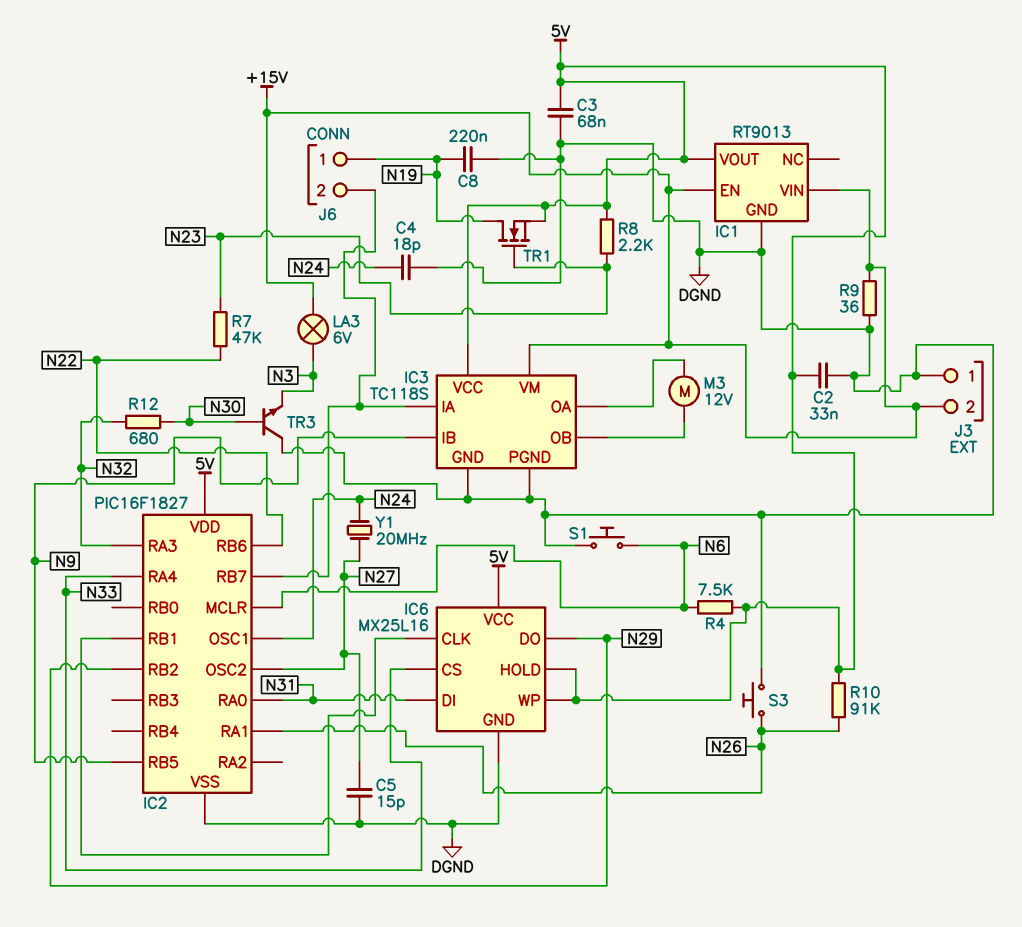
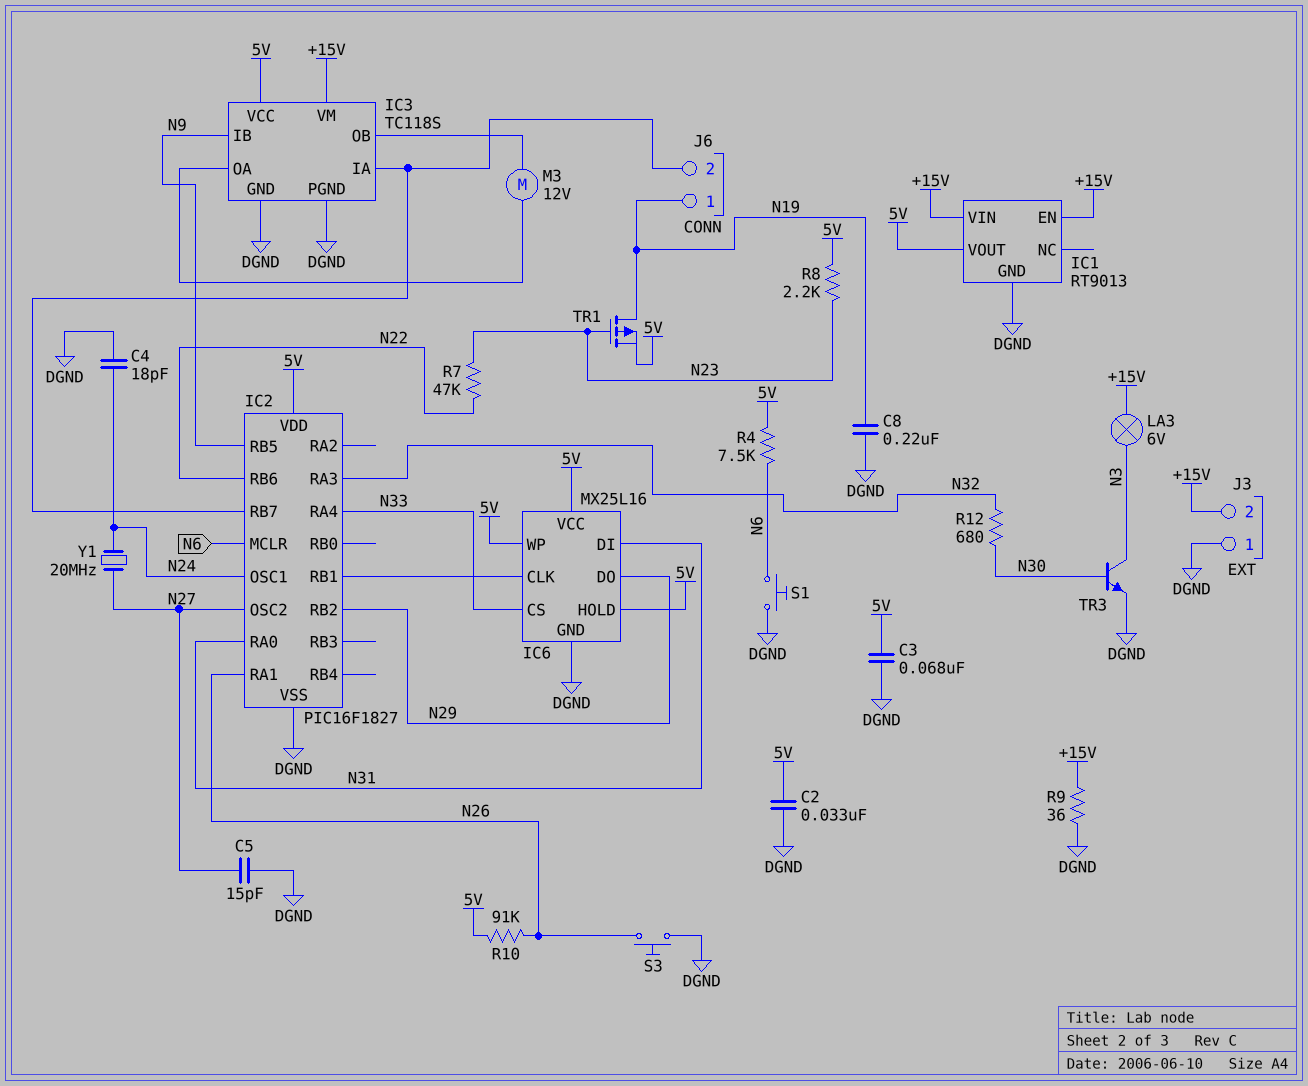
TR1: NMOS (G N23, D N19, S 5V) -> PMOS (G N23, D N19, S 5V)
TR3: NPN (B N30, C DGND, E N3) -> NPN (B N30, C N3, E DGND)

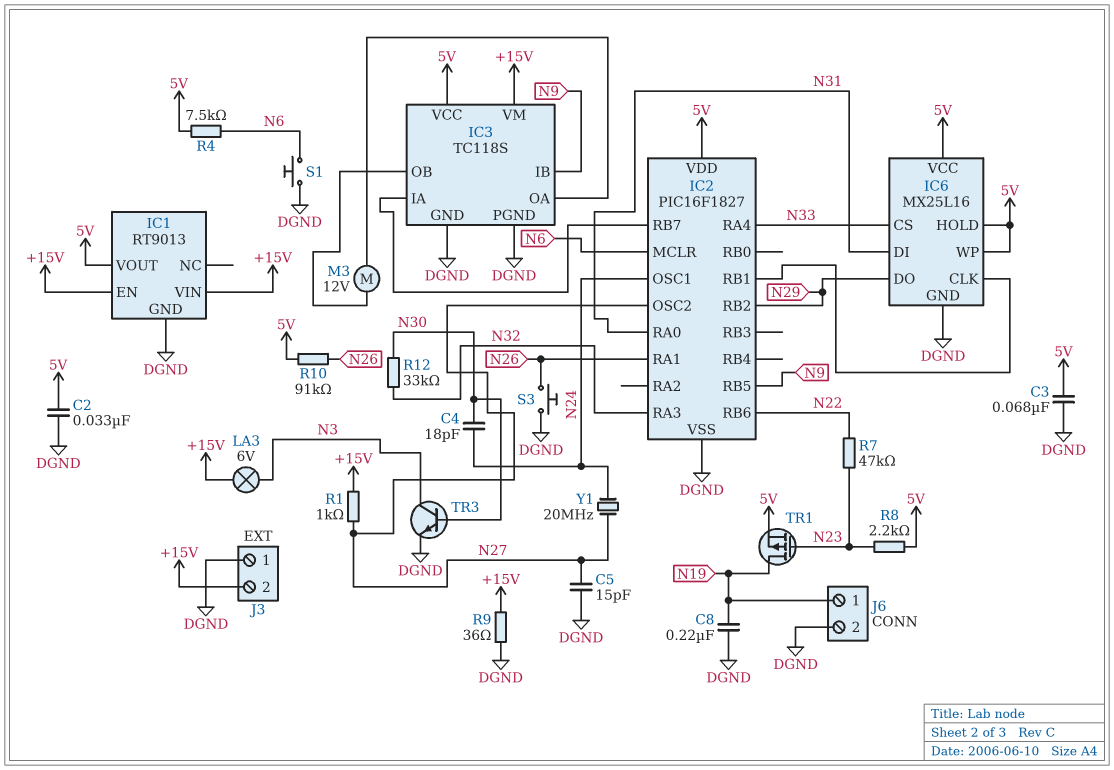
C4: 18pF (DGND, N24) -> 18pF (N24, N30)
J6 pin 2: IC2/RB7 -> DGND
R1: none -> 1k (+15V, N27)
R12: 680 (N30, N32) -> 33k (N30, N32)

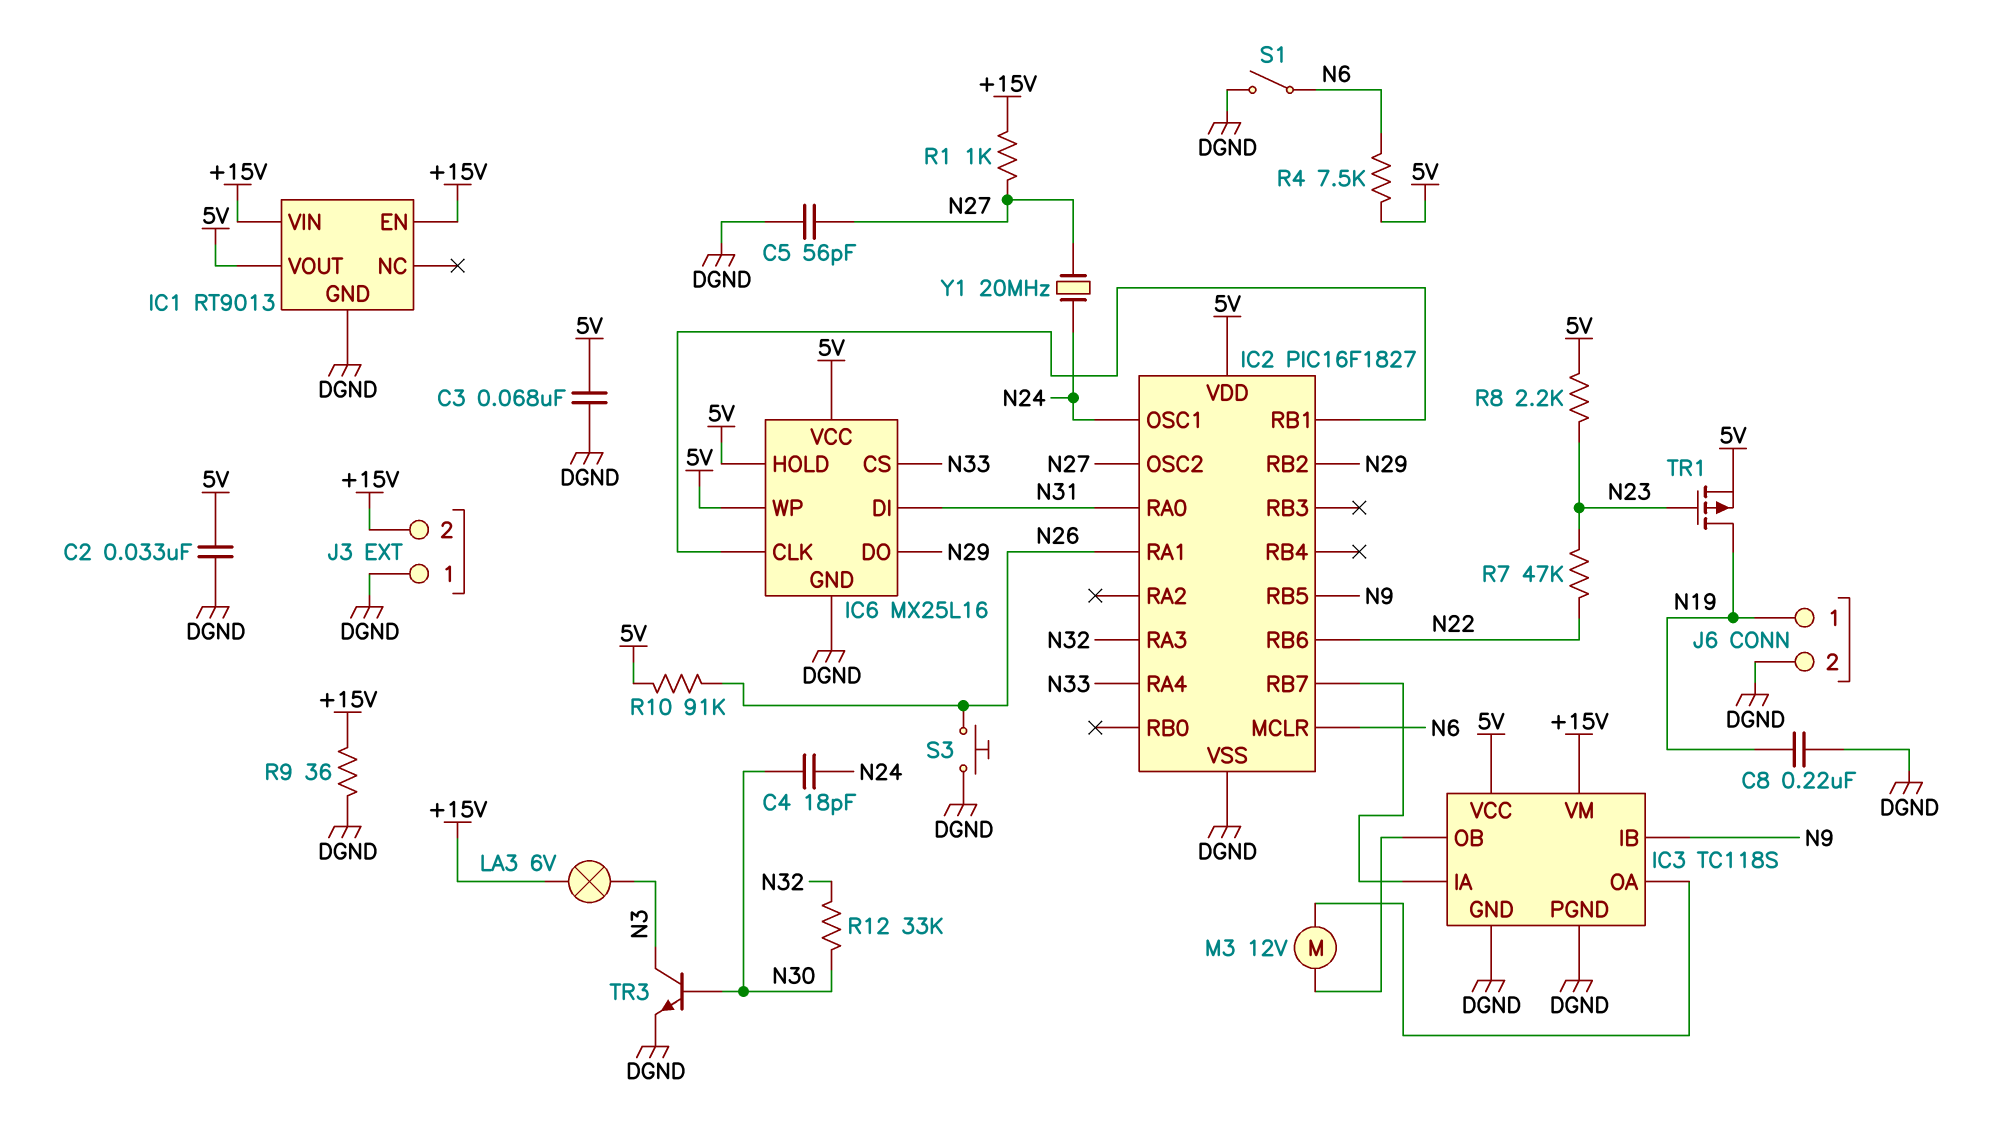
C5: 15pF (DGND, N27) -> 56pF (DGND, N27)
S1: button (DGND, N6) -> switch (DGND, N6)

